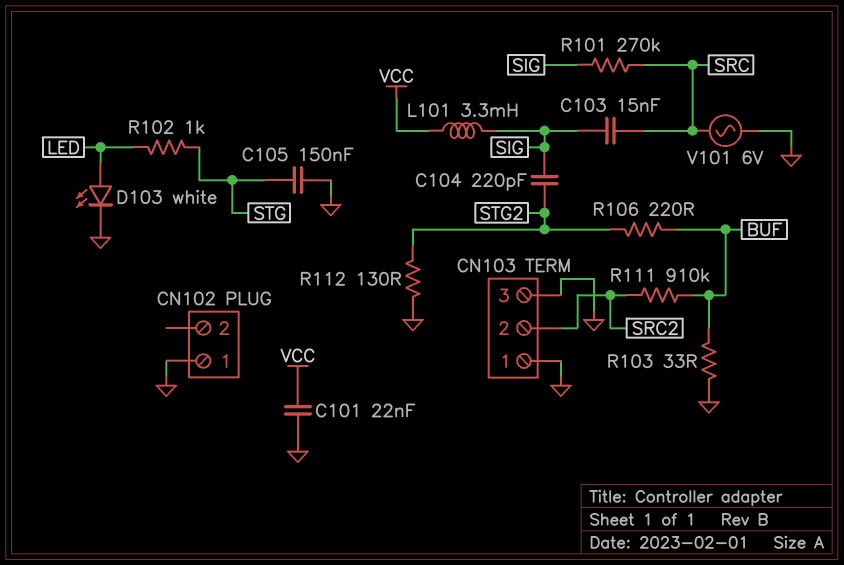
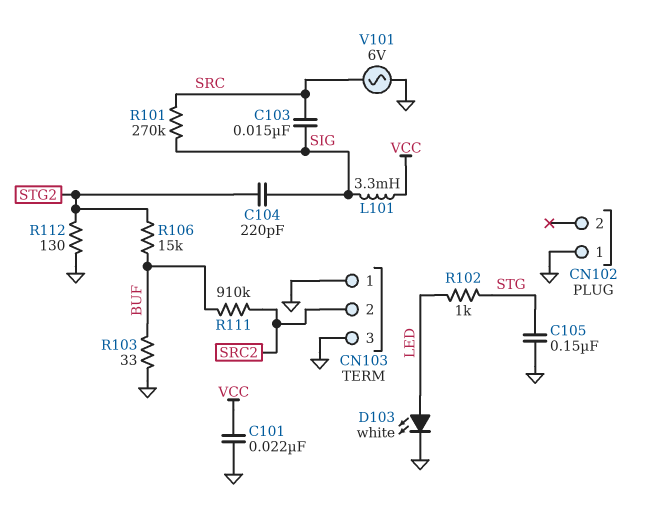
R106: 220 (BUF, STG2) -> 15k (BUF, STG2)

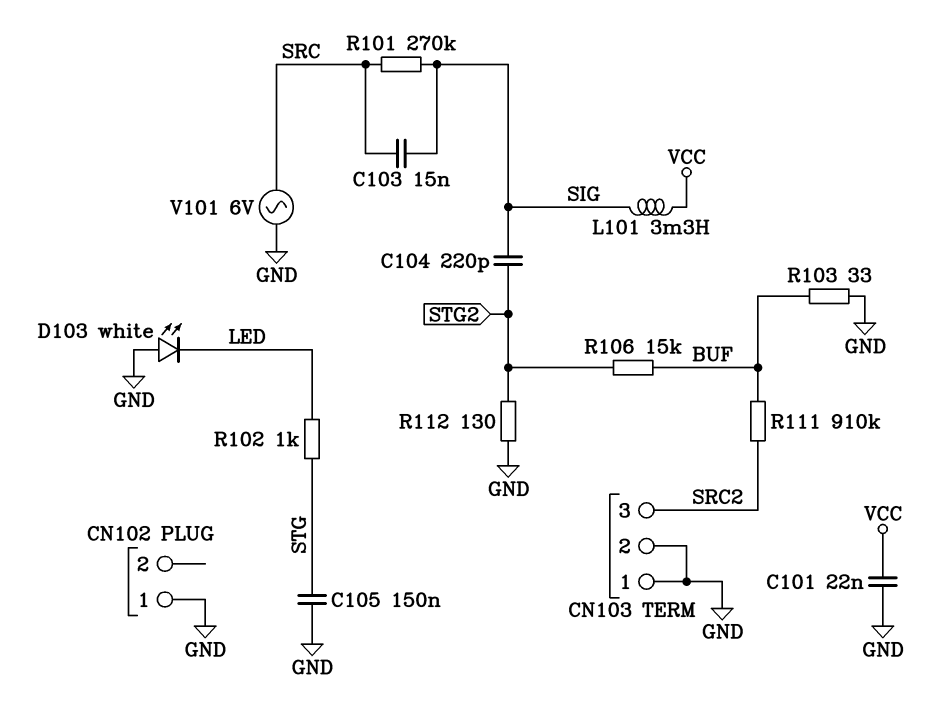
CN103 pin 2: SRC2 -> GND
CN103 pin 3: GND -> SRC2
D103: LED white (A LED, K GND) -> LED white (A GND, K LED)

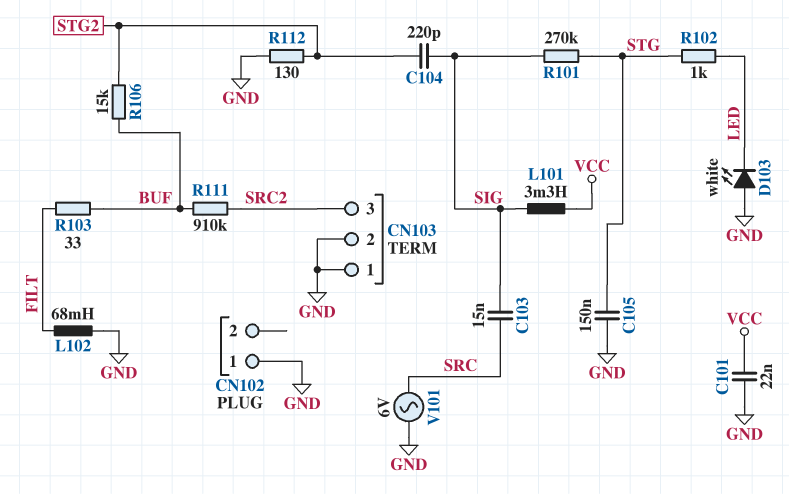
L102: none -> 68mH (FILT, GND)
R101: 270k (SIG, SRC) -> 270k (SIG, STG)
R103: 33 (BUF, GND) -> 33 (BUF, FILT)

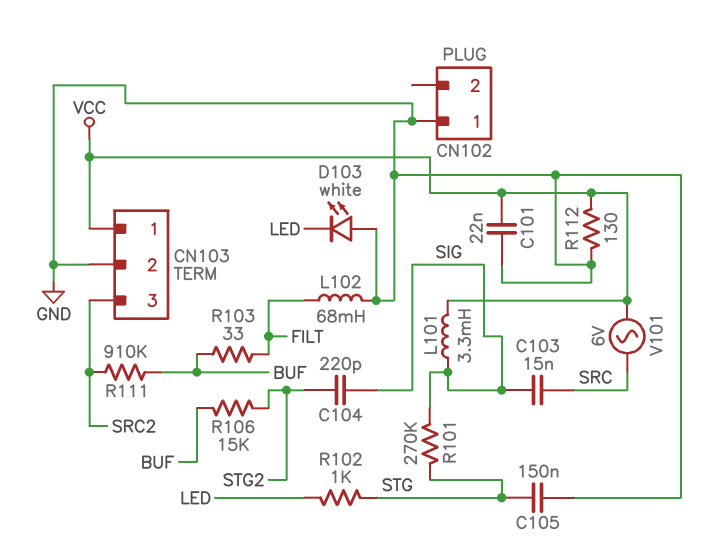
CN103 pin 1: GND -> VCC
R112: 130 (GND, STG2) -> 130 (GND, VCC)
V101: AC 6V (GND, SRC) -> AC 6V (SRC, VCC)

